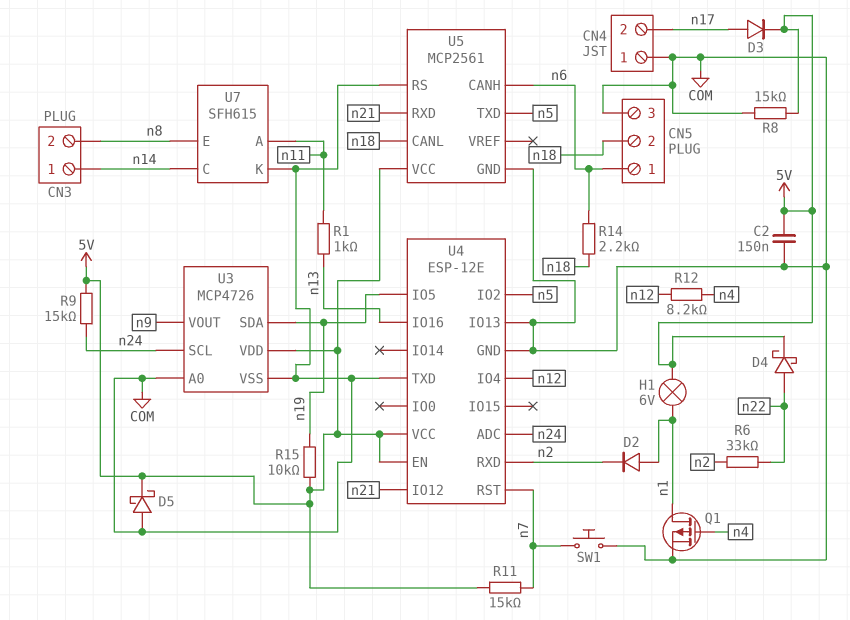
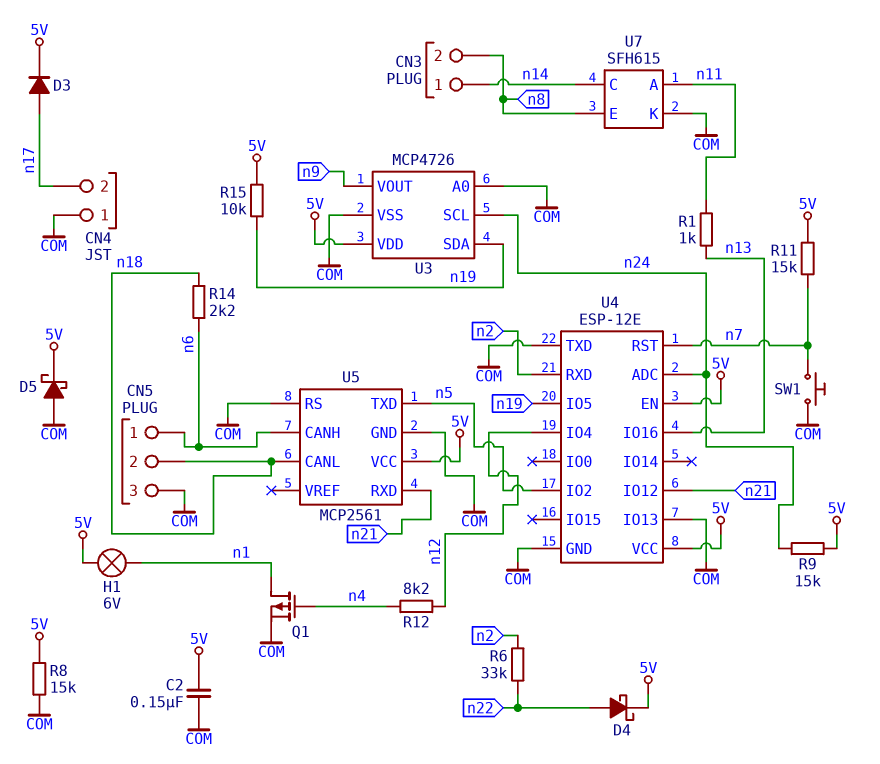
D2: diode (A n1, K n2) -> none

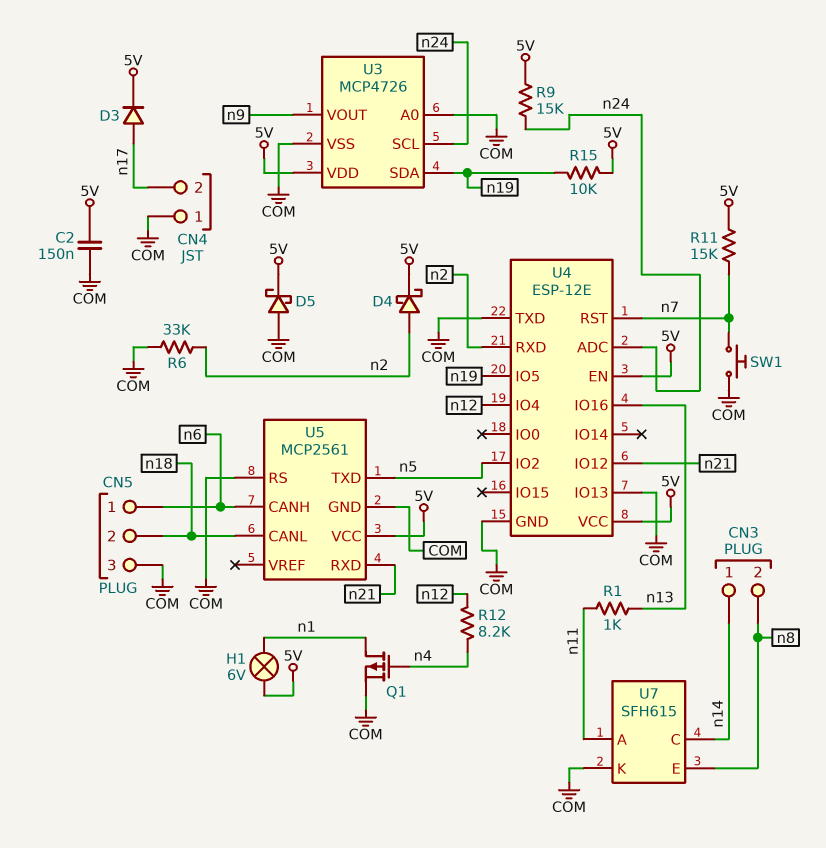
D4: schottky (A n22, K 5V) -> schottky (A n2, K 5V)
R6: 33k (n2, n22) -> 33k (COM, n2)
R8: 15k (5V, COM) -> none
R14: 2.2k (n6, n18) -> none

